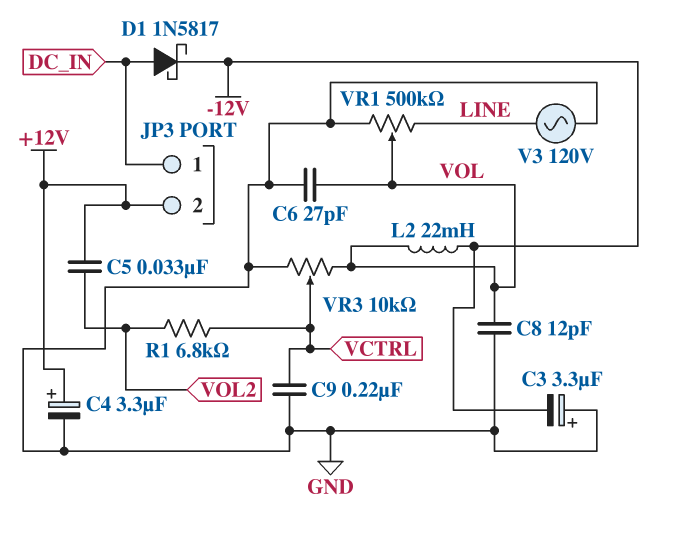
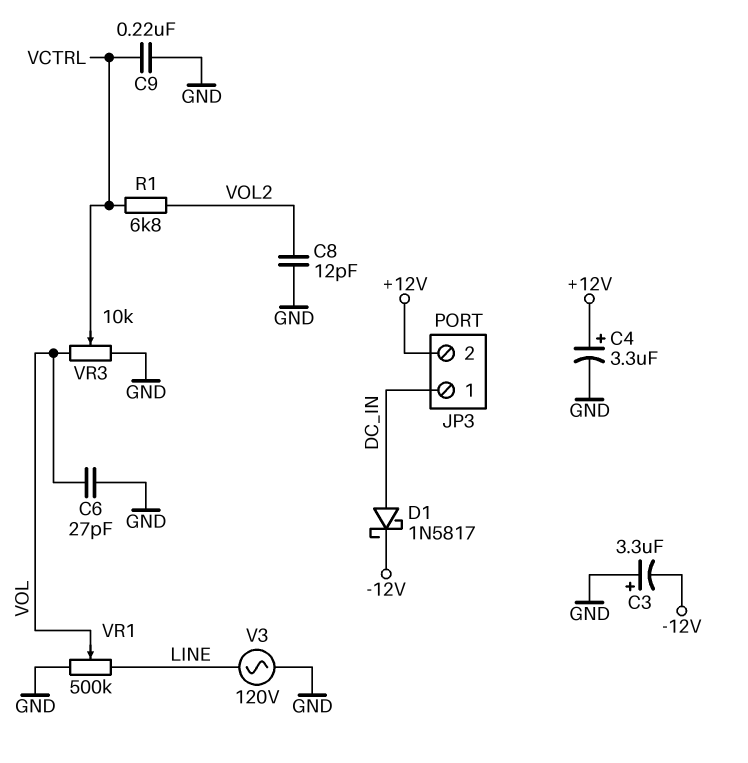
C5: 33nF (+12V, VOL2) -> none
C8: 12pF (GND, VOL) -> 12pF (GND, VOL2)
L2: 22mH (-12V, VOL) -> none

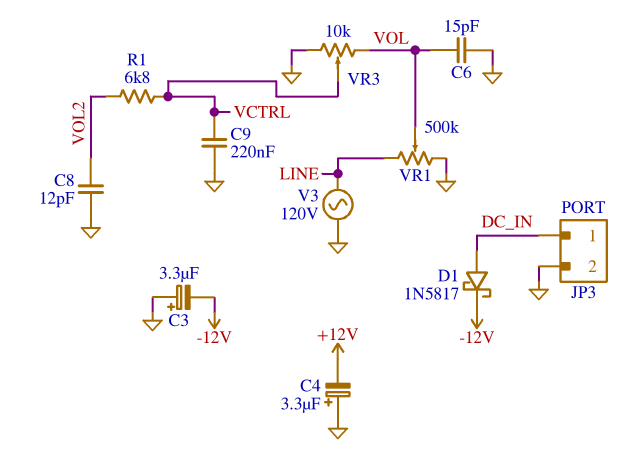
C4: 3.3uF (plus +12V, minus GND) -> 3.3uF (plus GND, minus +12V)
C6: 27pF (GND, VOL) -> 15pF (GND, VOL)
JP3 pin 2: +12V -> GND

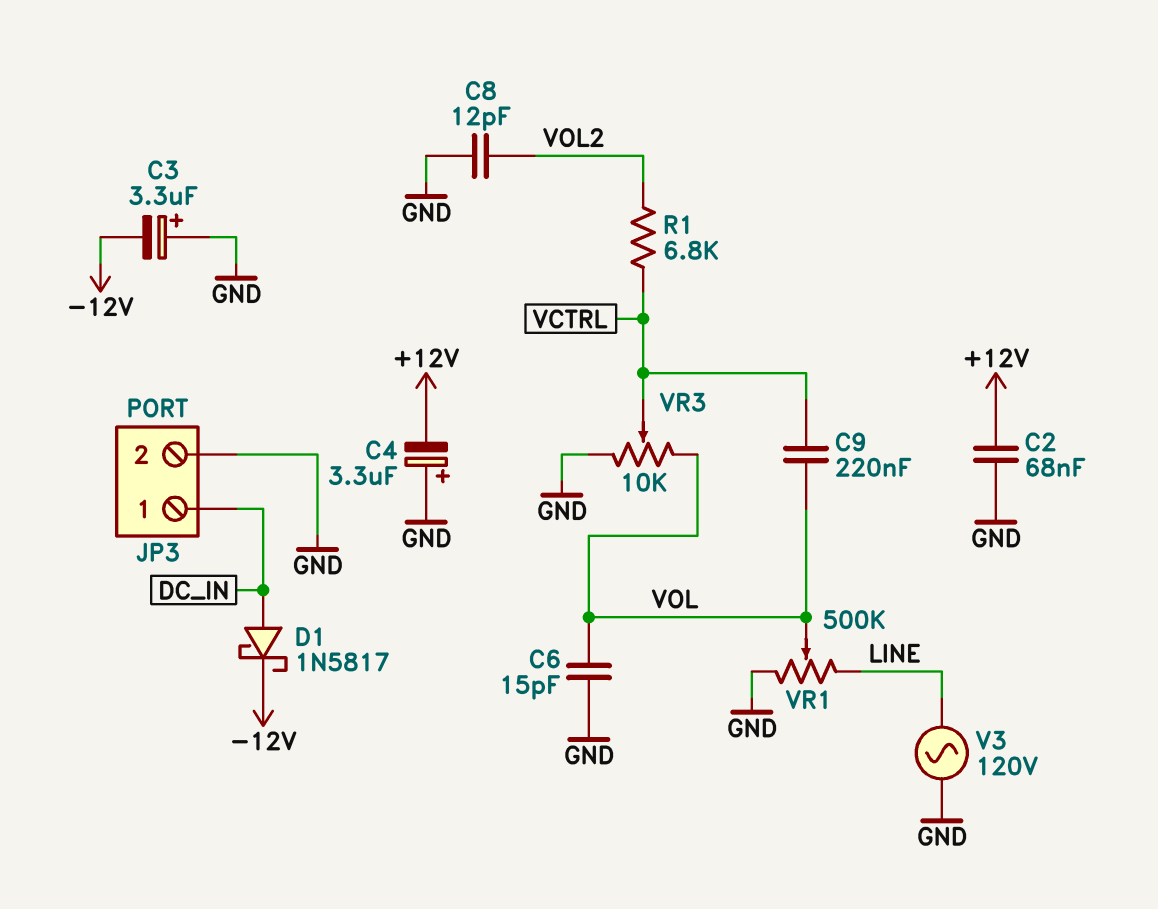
C2: none -> 68nF (+12V, GND)
C9: 220nF (GND, VCTRL) -> 220nF (VCTRL, VOL)

